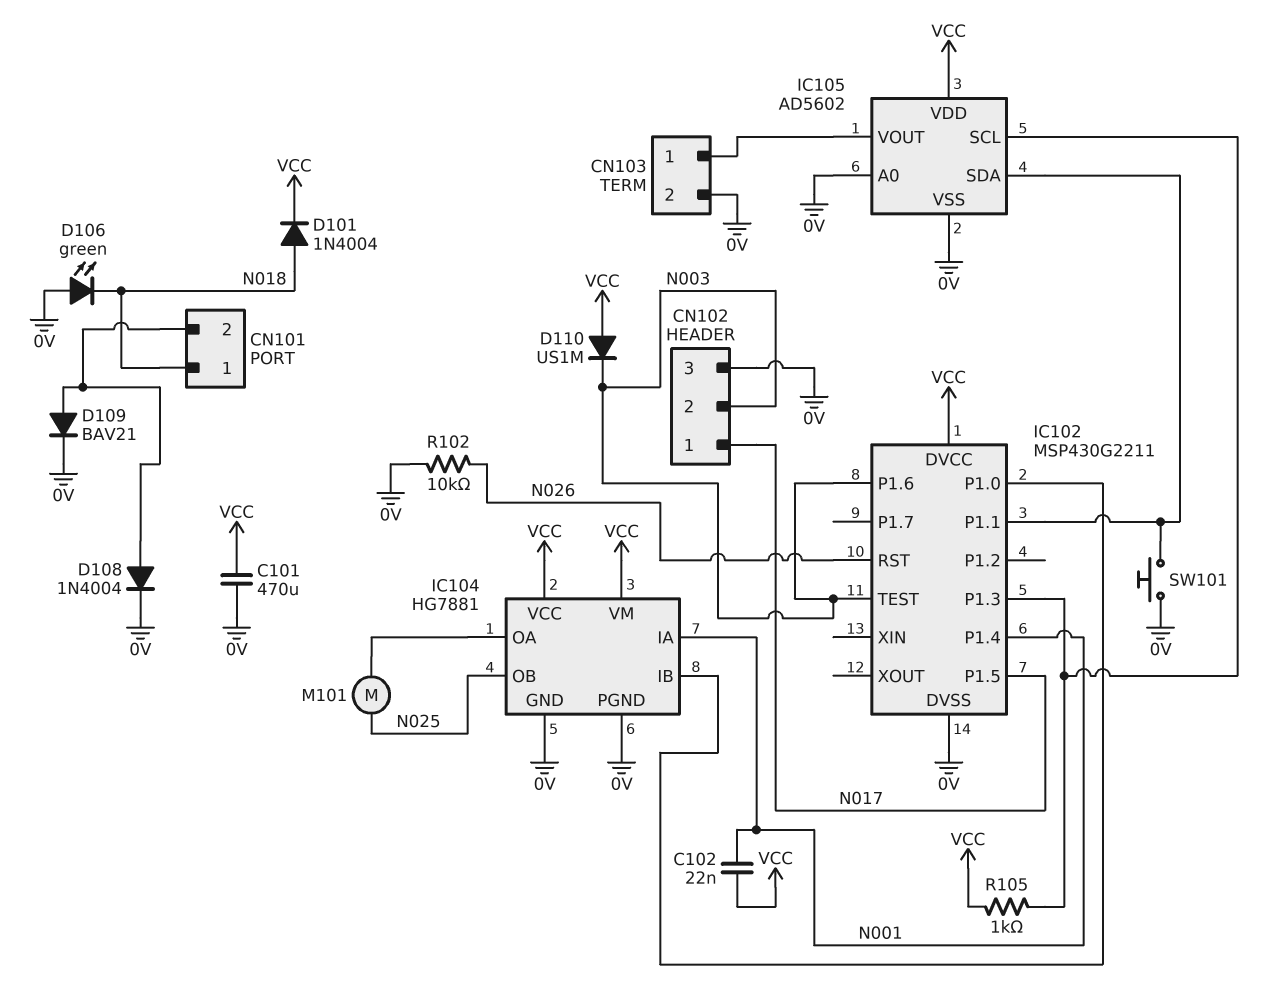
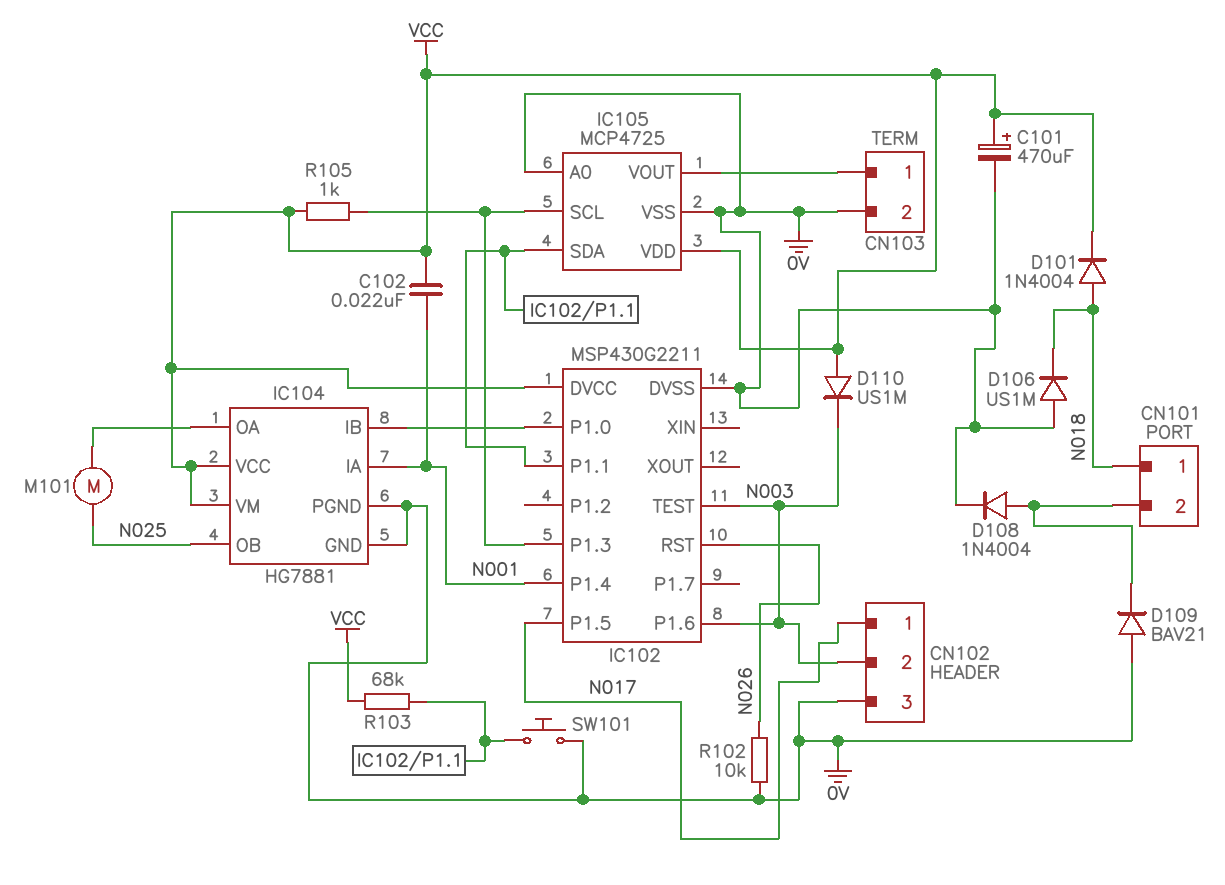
C101: 470uF (0V, VCC) -> 470uF (plus VCC, minus 0V)
D106: LED green (A 0V, K N018) -> diode US1M (A 0V, K N018)
D109: diode BAV21 (A CN101/2, K 0V) -> diode BAV21 (A 0V, K CN101/2)
IC105: AD5602 -> MCP4725
R103: none -> 68k (IC102/P1.1, VCC)

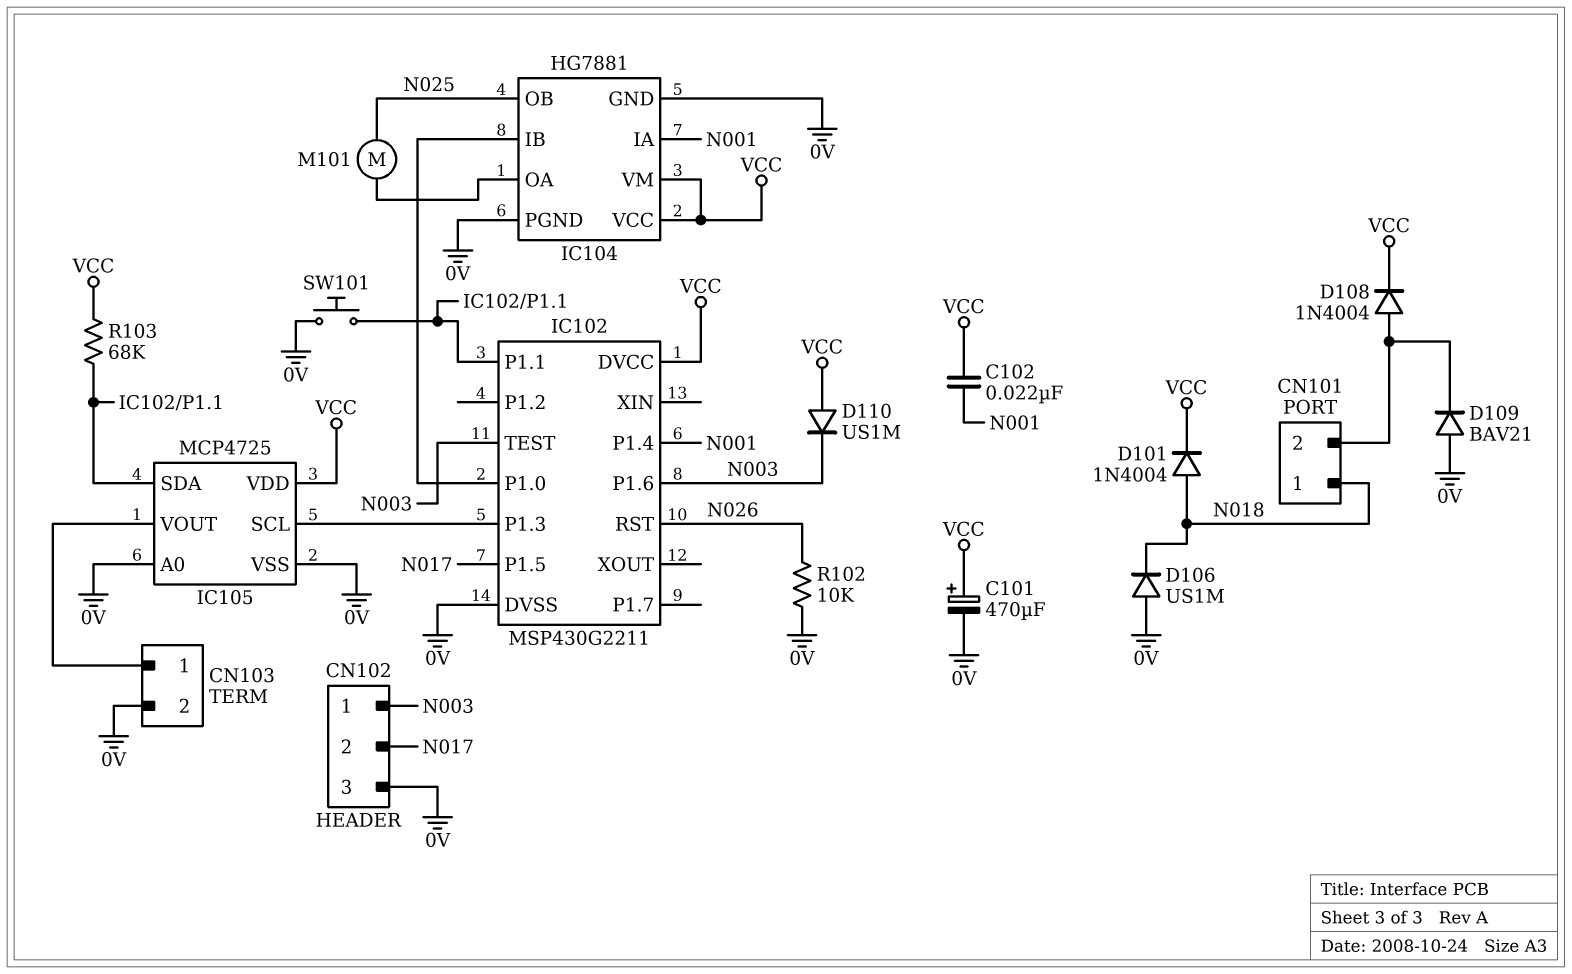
CN102 pin 1: N017 -> N003
CN102 pin 2: N003 -> N017
D108: diode 1N4004 (A CN101/2, K 0V) -> diode 1N4004 (A CN101/2, K VCC)
R105: 1k (IC102/P1.3, VCC) -> none

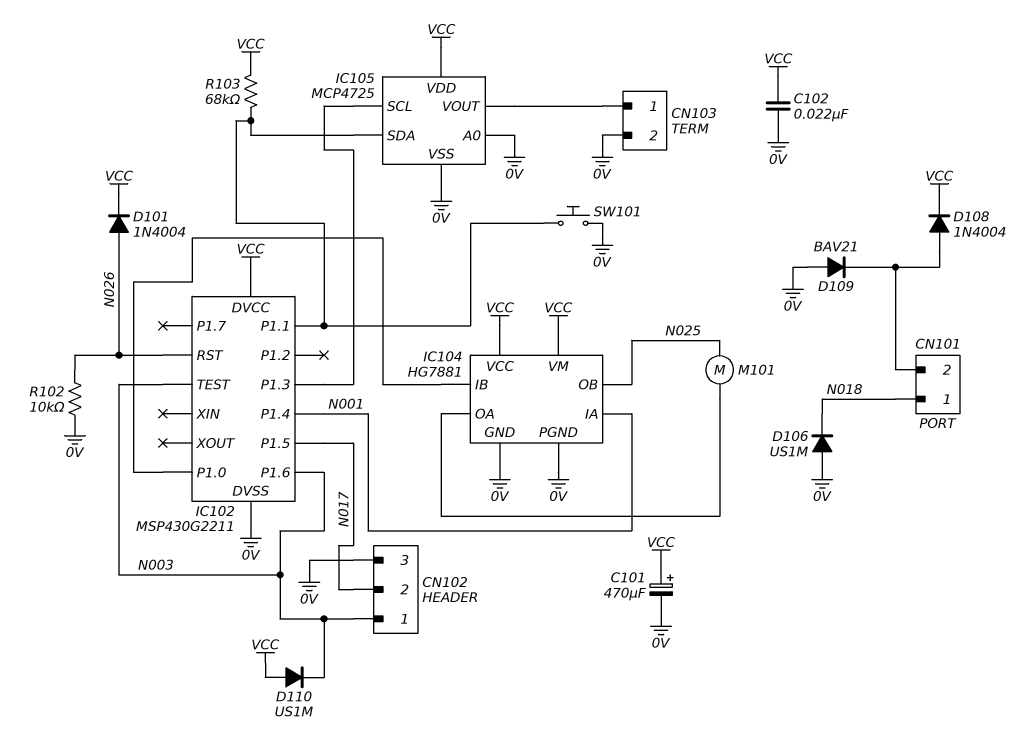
C102: 22nF (N001, VCC) -> 22nF (0V, VCC)
D101: diode 1N4004 (A N018, K VCC) -> diode 1N4004 (A N026, K VCC)

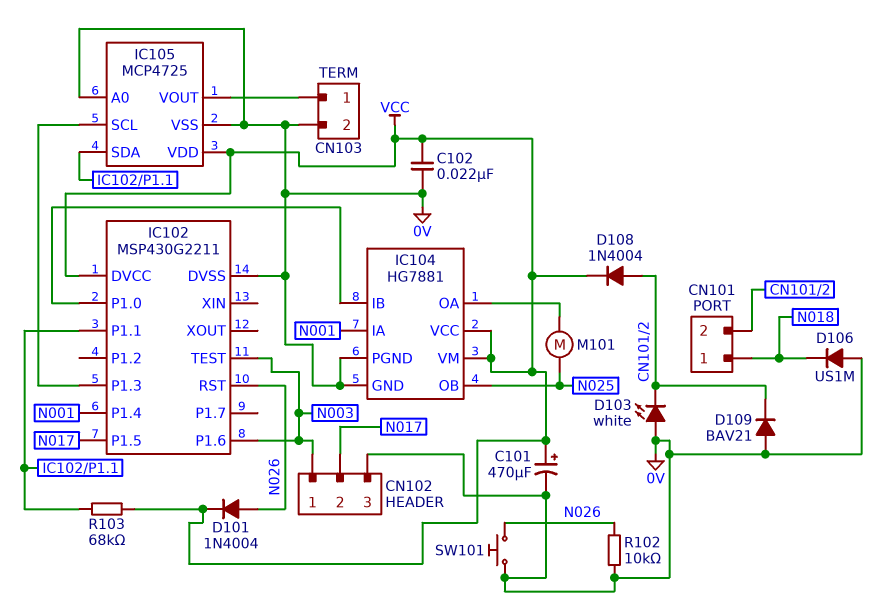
D103: none -> LED white (A 0V, K CN101/2)
D110: diode US1M (A VCC, K N003) -> none
SW101: button (0V, IC102/P1.1) -> button (0V, N026)

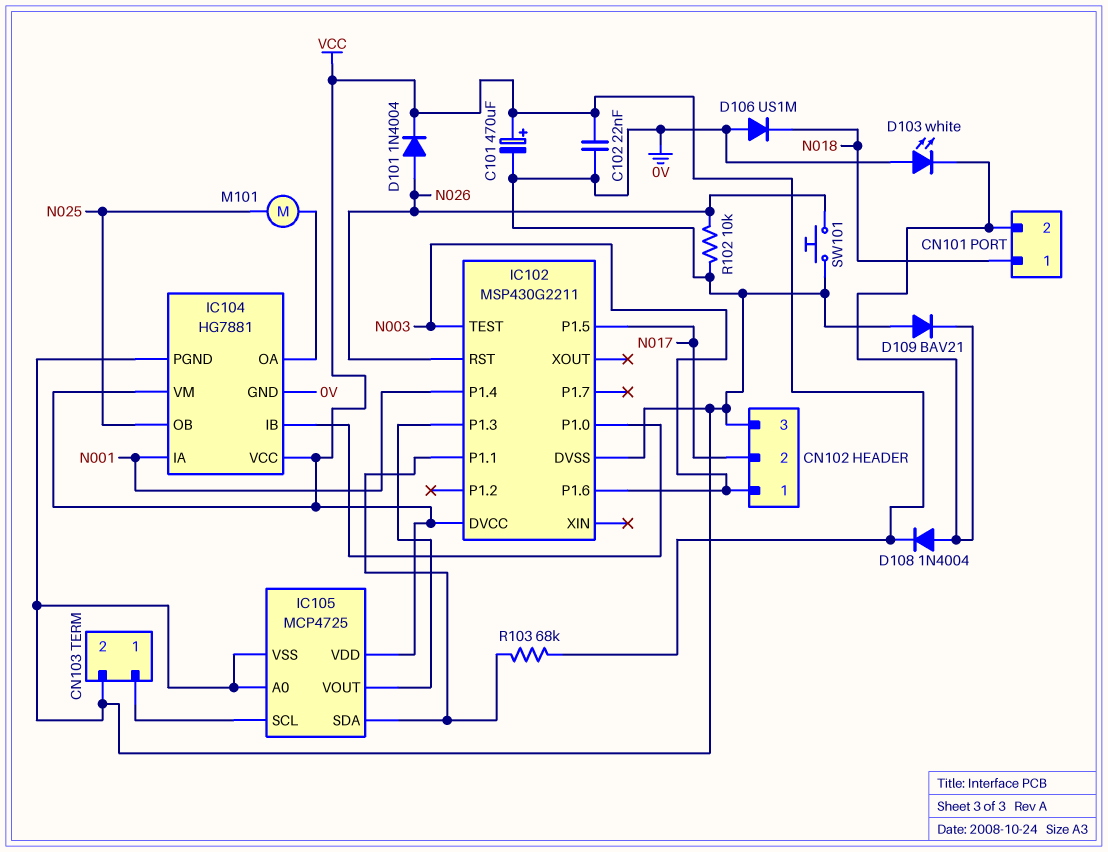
IC105 pin SCL: IC102/P1.3 -> CN103/1
IC105 pin VOUT: CN103/1 -> IC102/P1.3

